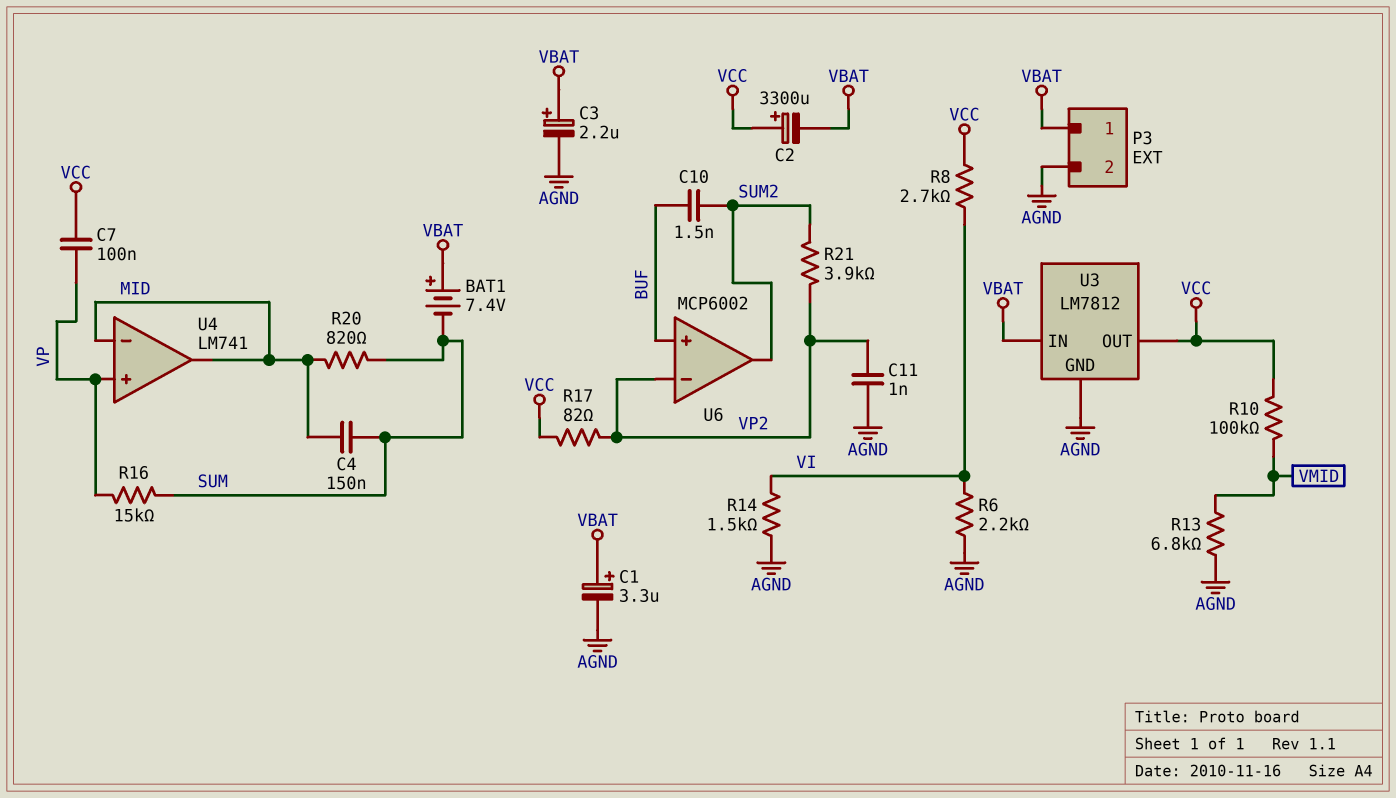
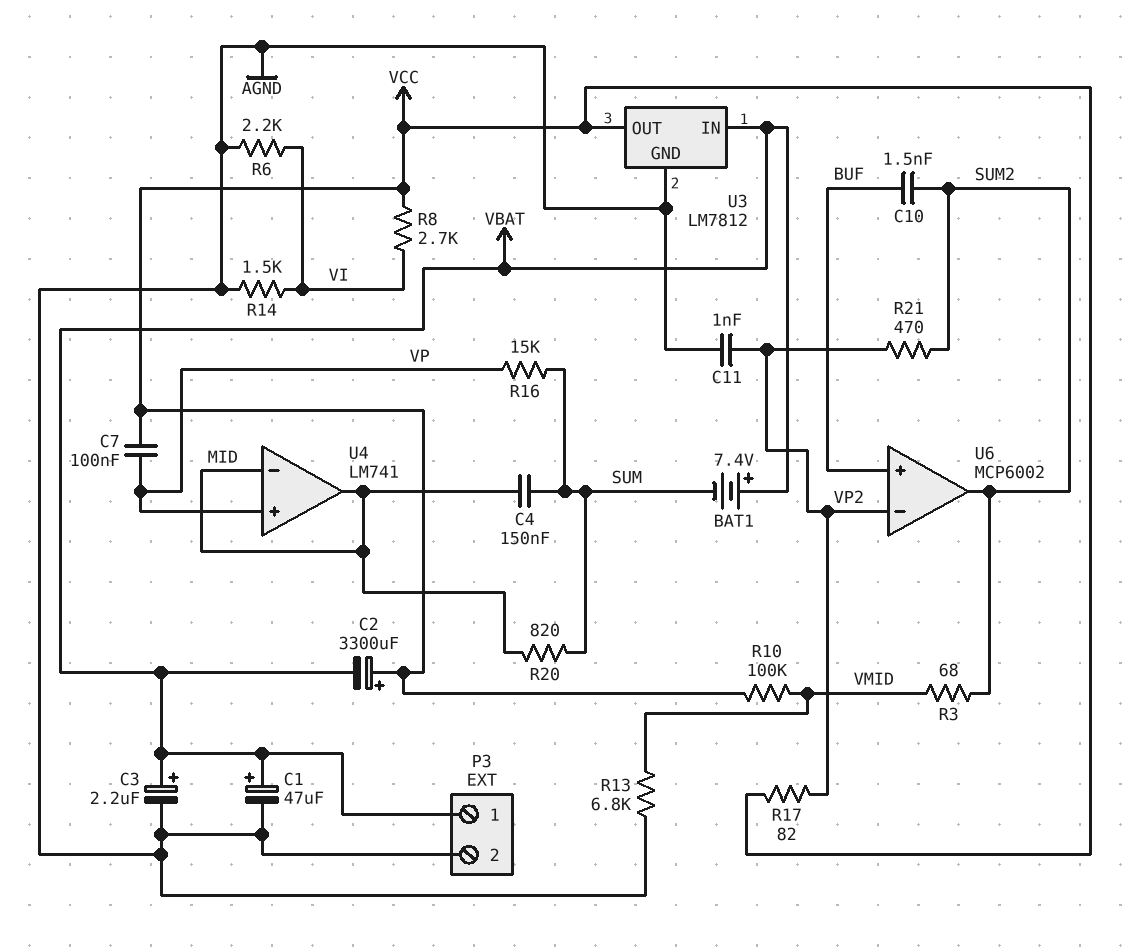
C1: 3.3uF (plus VBAT, minus AGND) -> 47uF (plus VBAT, minus AGND)
R3: none -> 68 (SUM2, VMID)
R21: 3.9k (SUM2, VP2) -> 470 (SUM2, VP2)

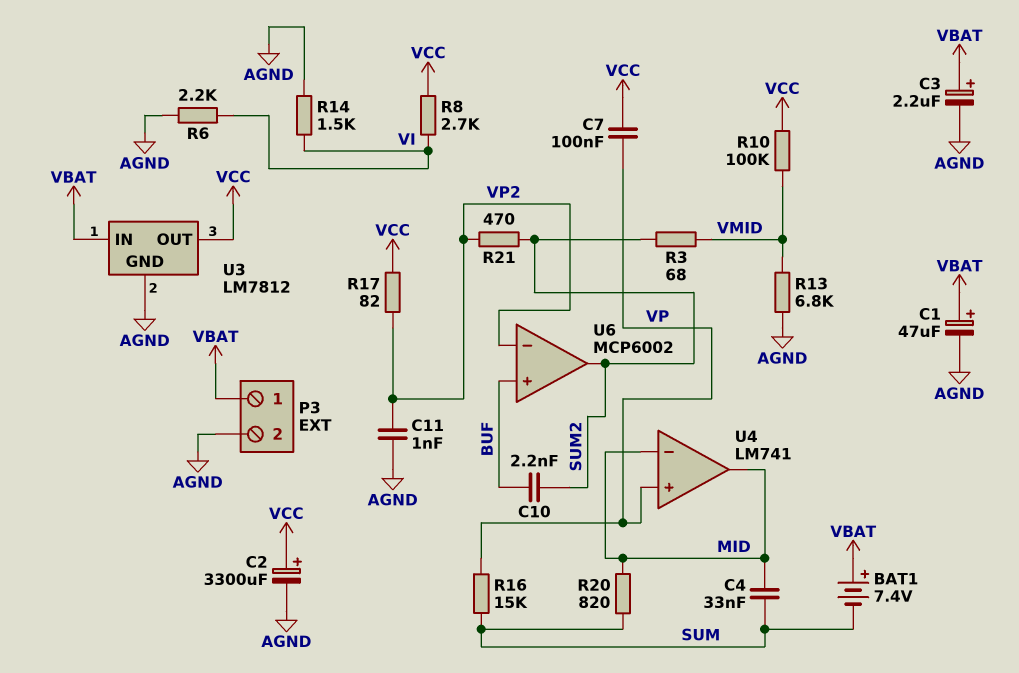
C2: 3300uF (plus VCC, minus VBAT) -> 3300uF (plus VCC, minus AGND)
C4: 150nF (MID, SUM) -> 33nF (MID, SUM)
C10: 1.5nF (BUF, SUM2) -> 2.2nF (BUF, SUM2)

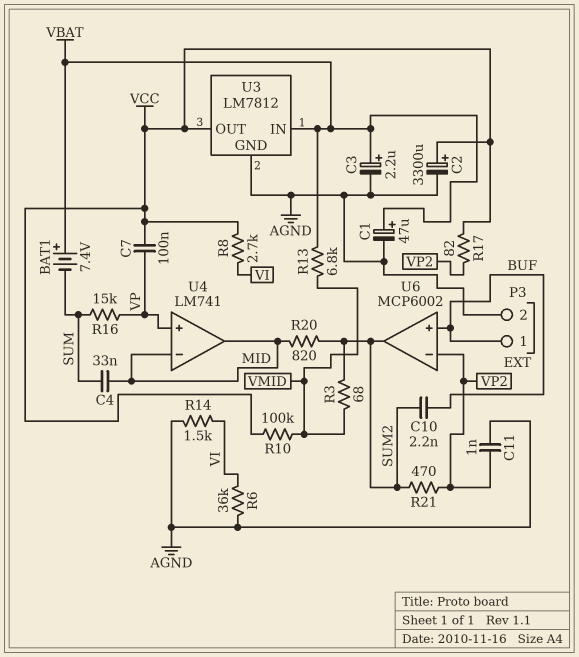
P3 pin 1: VBAT -> BUF
R6: 2.2k (AGND, VI) -> 36k (AGND, VI)
R13: 6.8k (AGND, VMID) -> 6.8k (VBAT, VMID)
R20: 820 (MID, SUM) -> 820 (MID, SUM2)

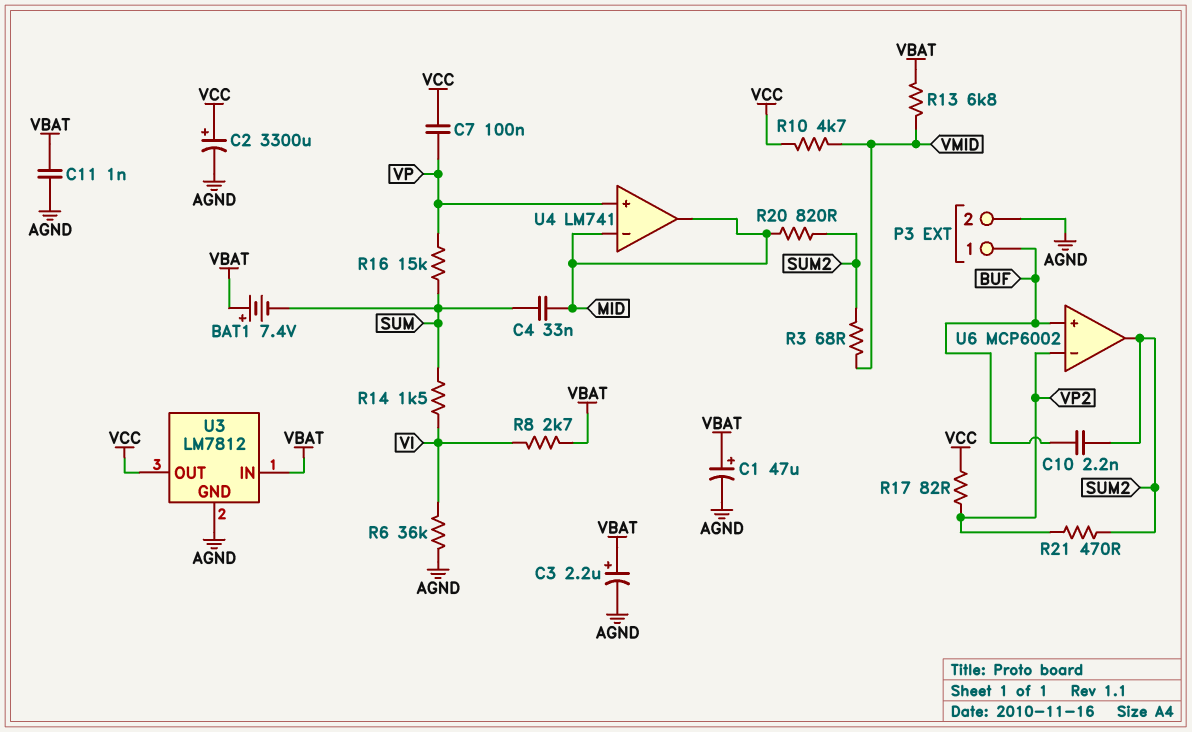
C11: 1nF (AGND, VP2) -> 1nF (AGND, VBAT)
R8: 2.7k (VCC, VI) -> 2.7k (VBAT, VI)
R10: 100k (VCC, VMID) -> 4.7k (VCC, VMID)
R14: 1.5k (AGND, VI) -> 1.5k (SUM, VI)

